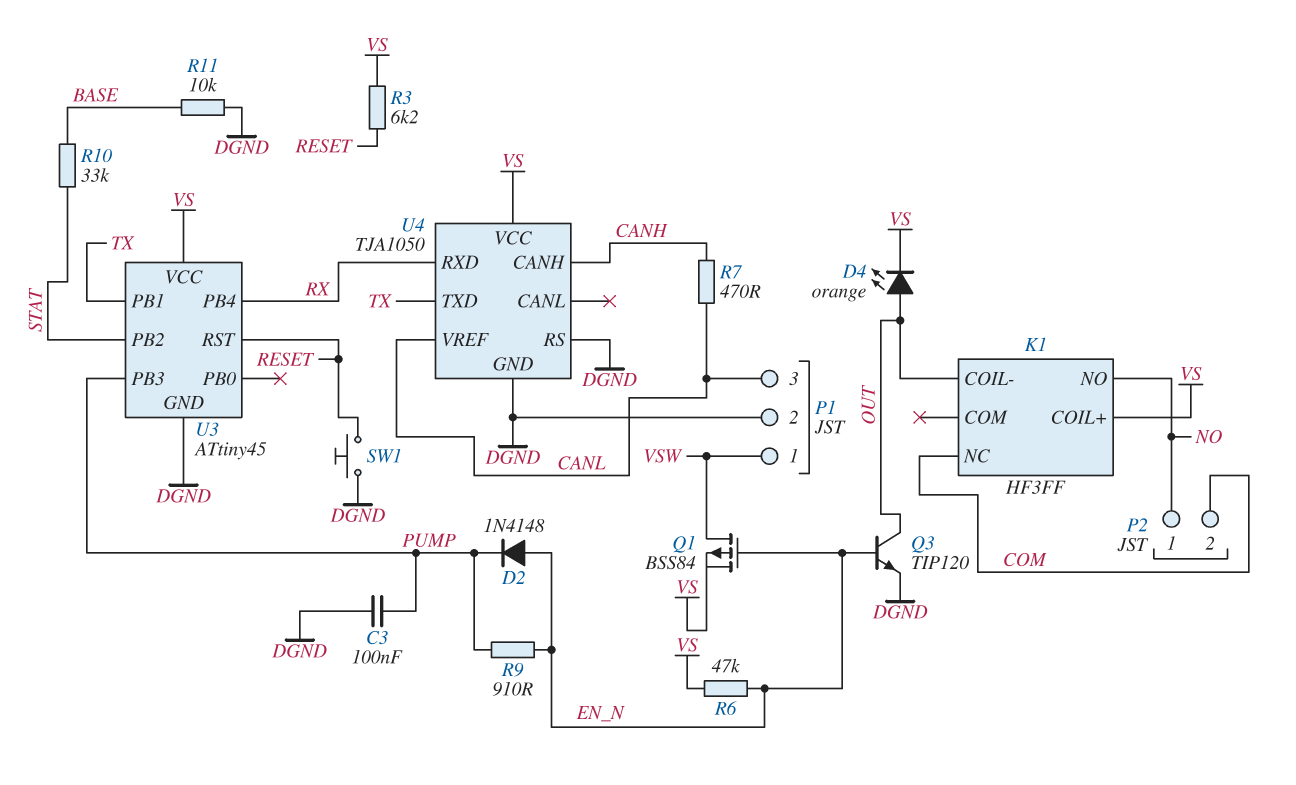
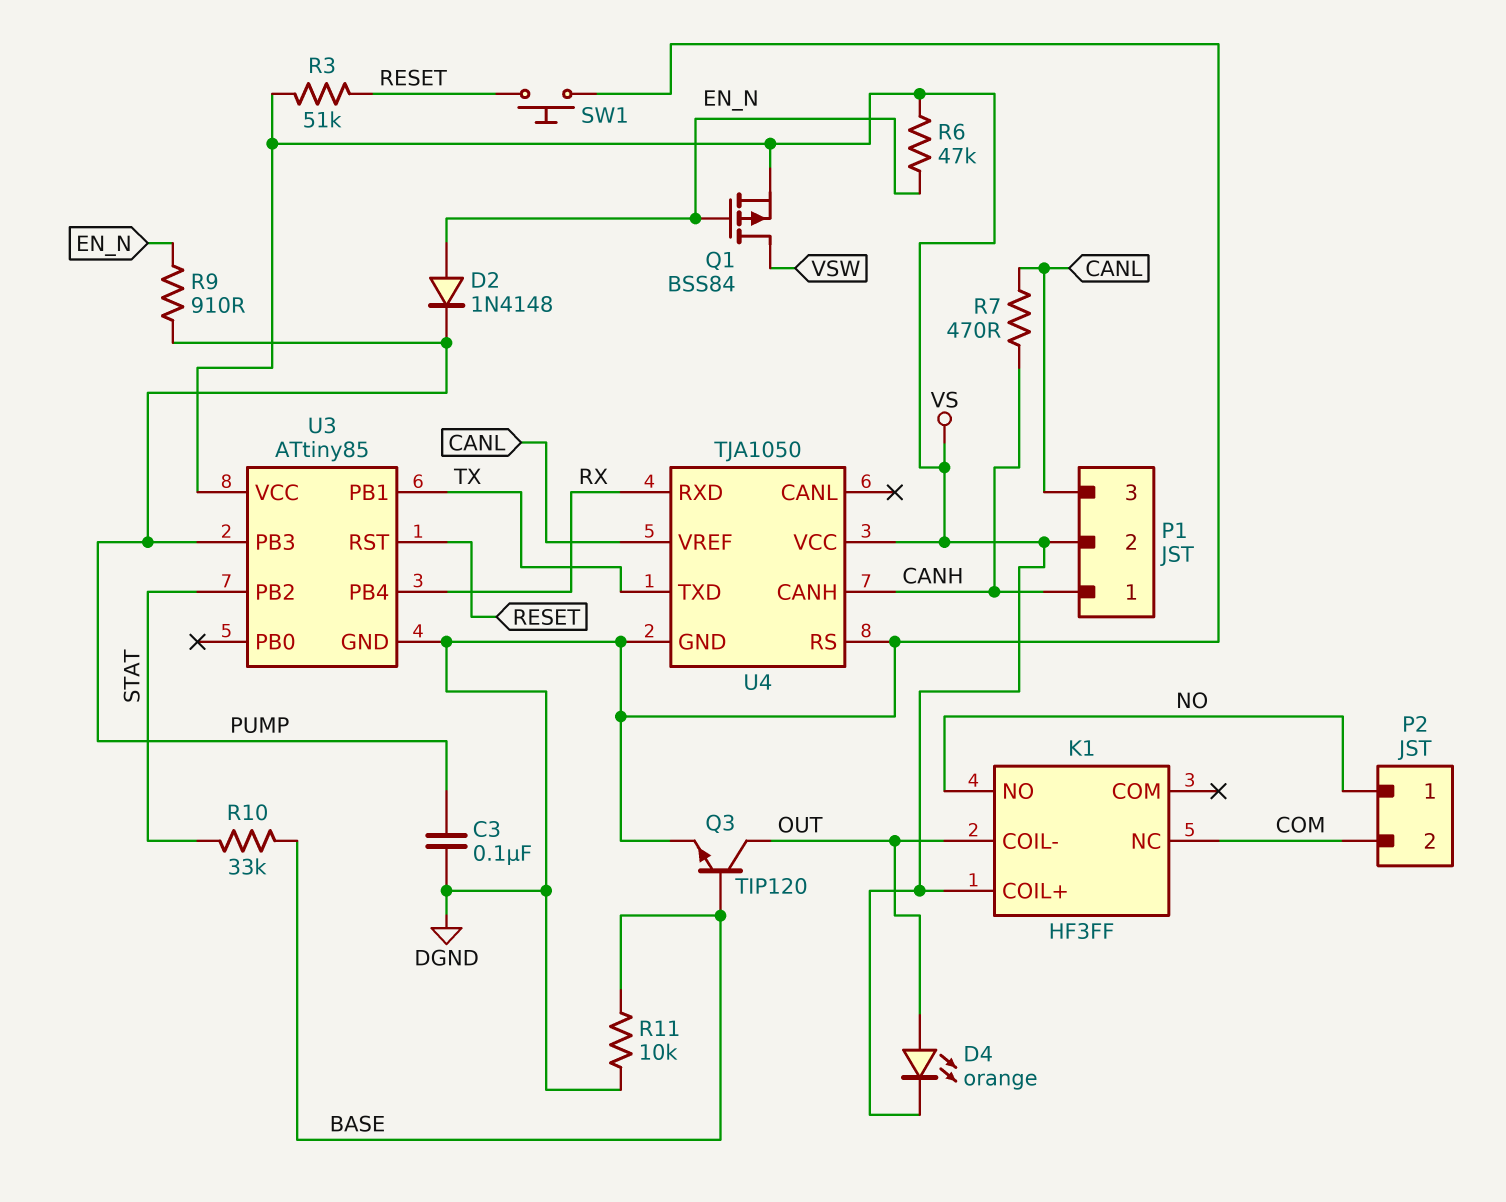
P1 pin 1: VSW -> CANH
P1 pin 2: DGND -> VS
Q3: NPN TIP120 (B EN_N, C OUT, E DGND) -> NPN TIP120 (B BASE, C OUT, E DGND)
R3: 6.2k (RESET, VS) -> 51k (RESET, VS)
U3: ATtiny45 -> ATtiny85

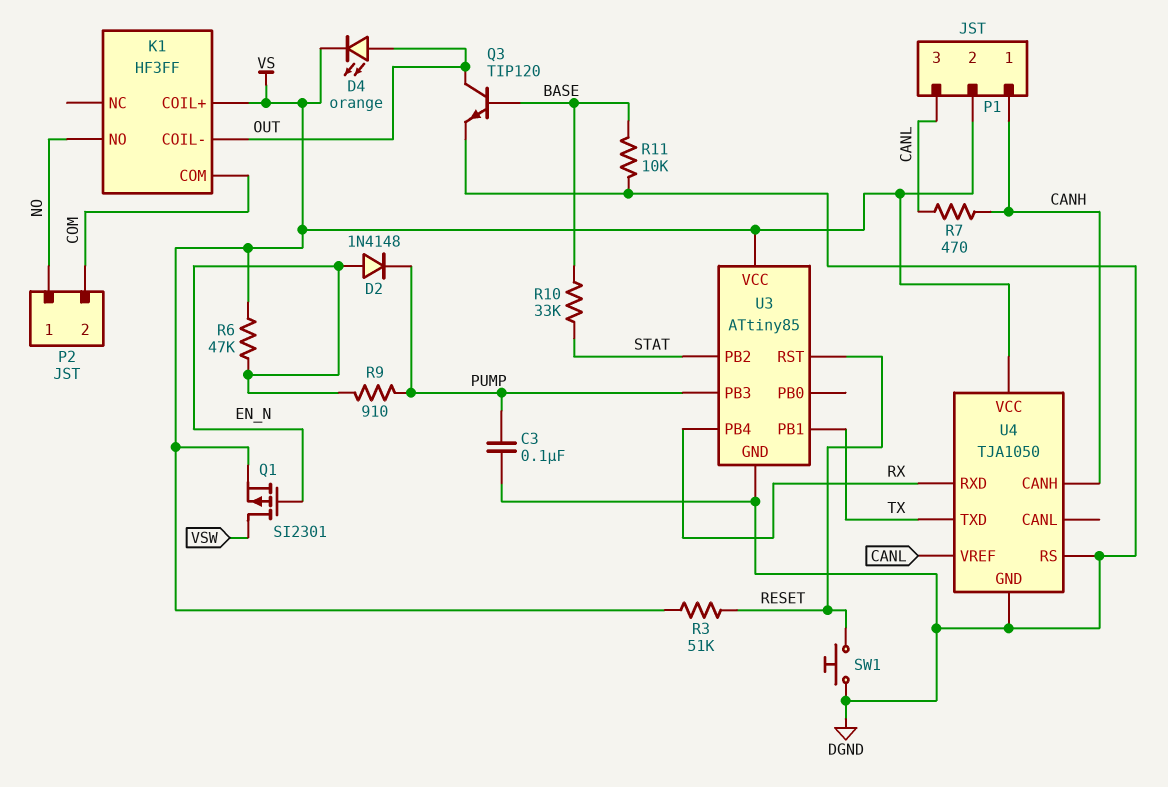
K1 pin COM: none -> COM
K1 pin NC: COM -> none
Q1: PMOS BSS84 (G EN_N, D VSW, S VS) -> PMOS SI2301 (G EN_N, D VSW, S VS)

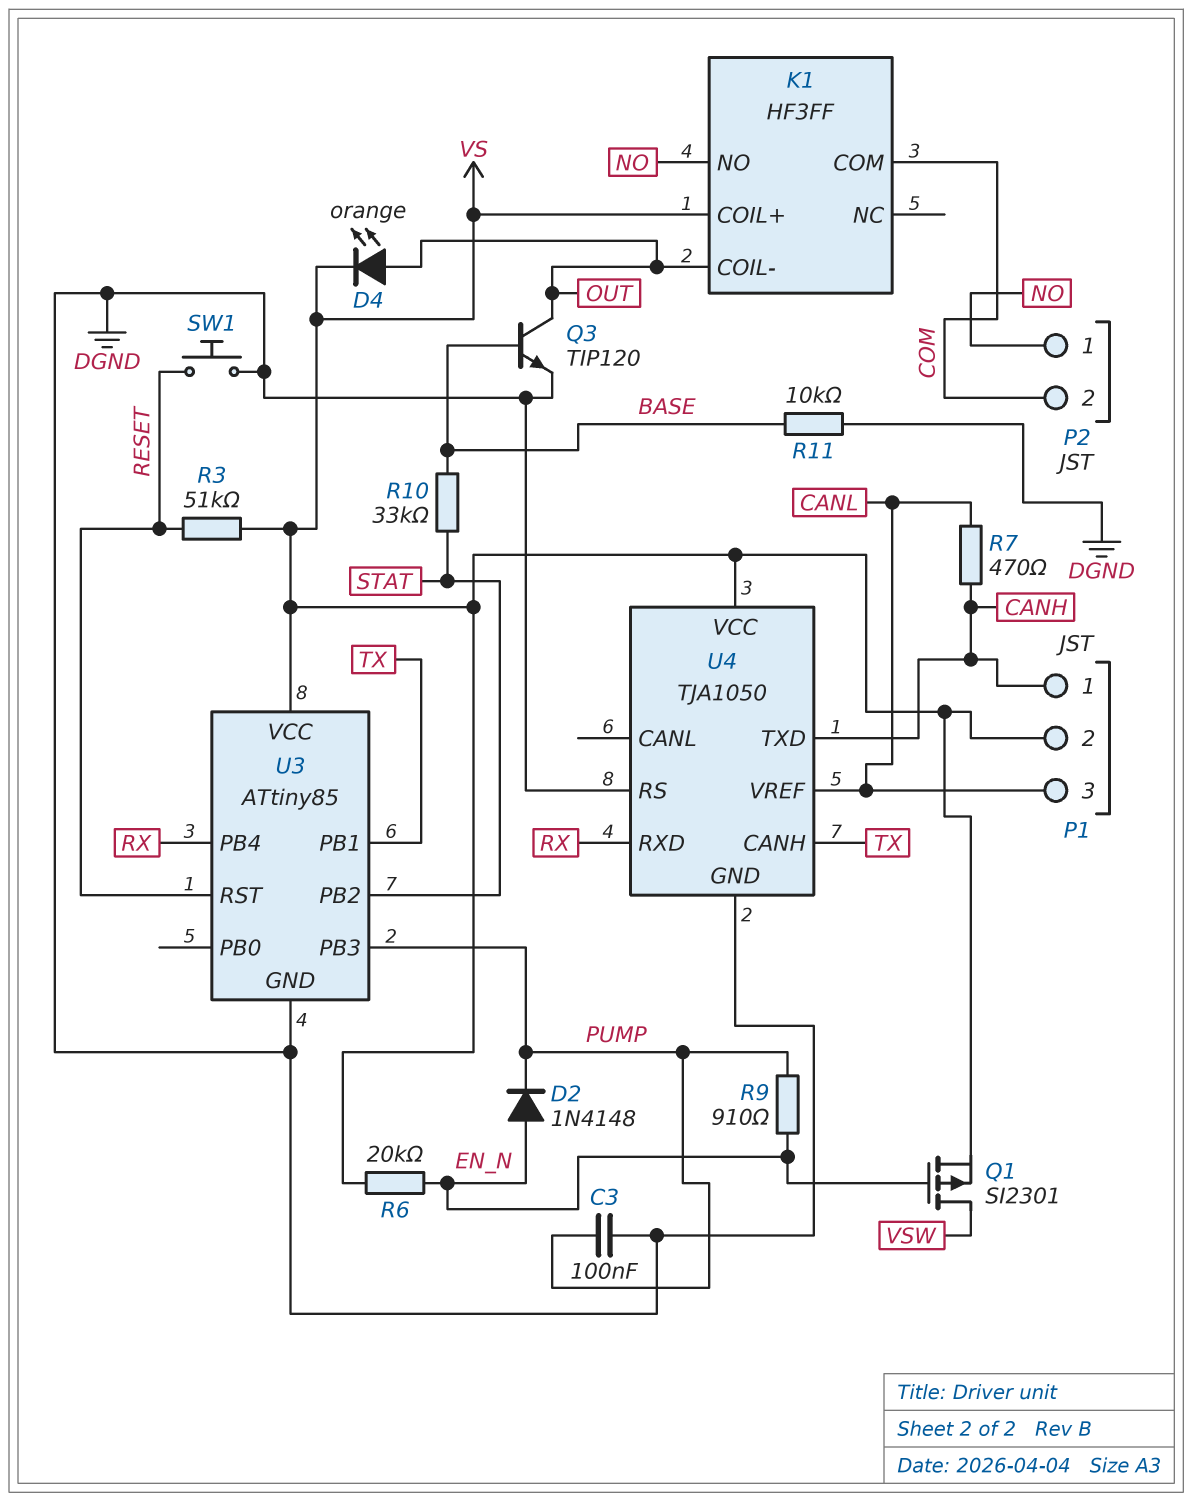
R6: 47k (EN_N, VS) -> 20k (EN_N, VS)
U4 pin CANH: CANH -> TX
U4 pin TXD: TX -> CANH

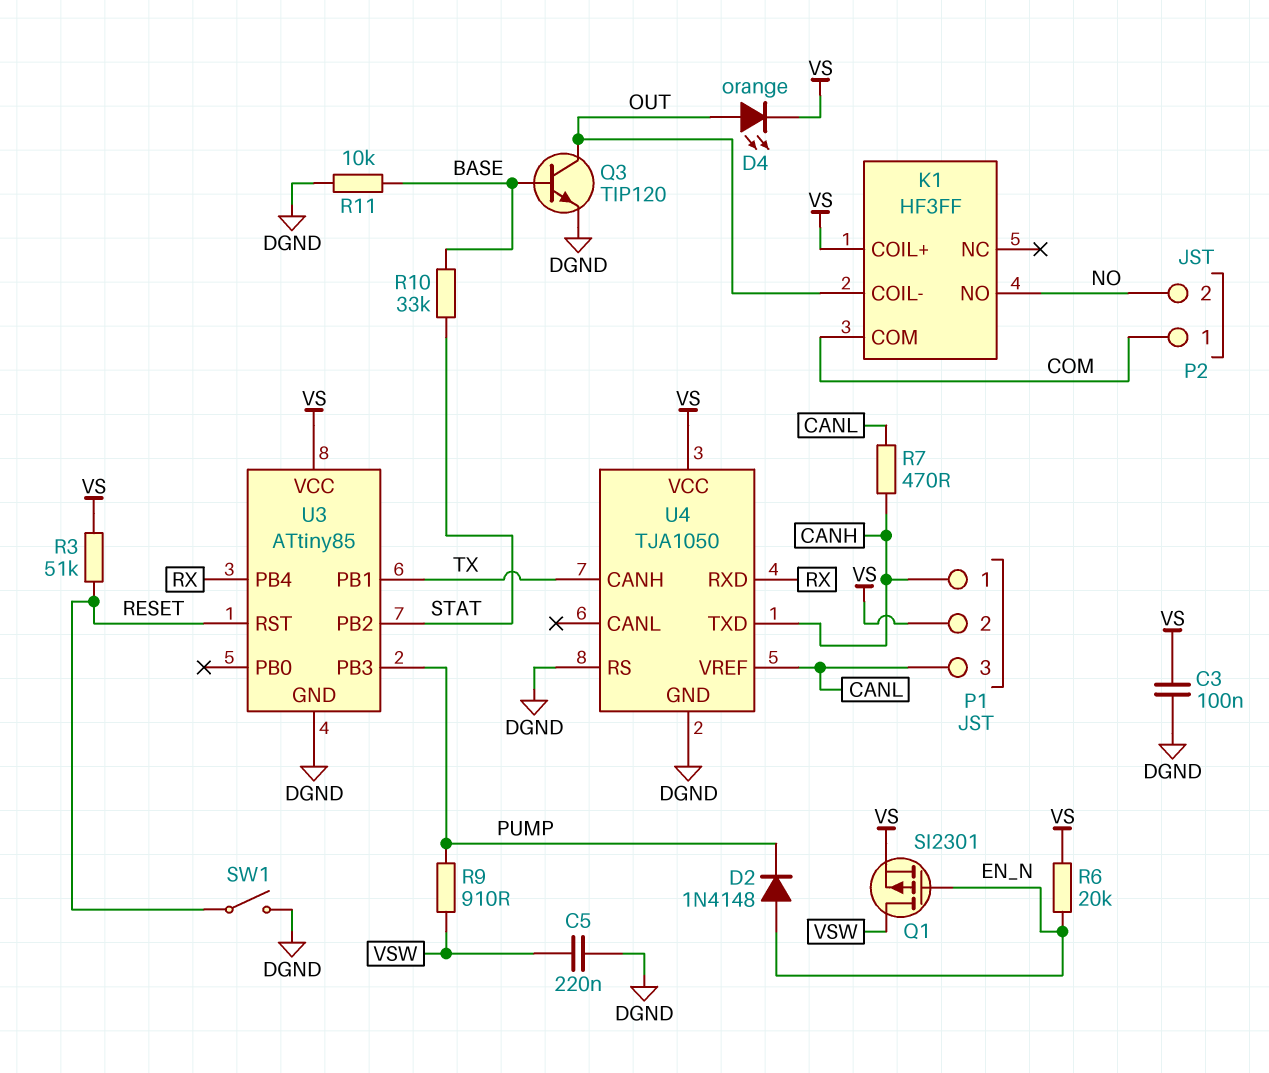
C3: 100nF (DGND, PUMP) -> 100nF (DGND, VS)
C5: none -> 220nF (DGND, VSW)
P2 pin 1: NO -> COM
P2 pin 2: COM -> NO
R9: 910 (EN_N, PUMP) -> 910 (PUMP, VSW)
SW1: button (DGND, RESET) -> switch (DGND, RESET)

